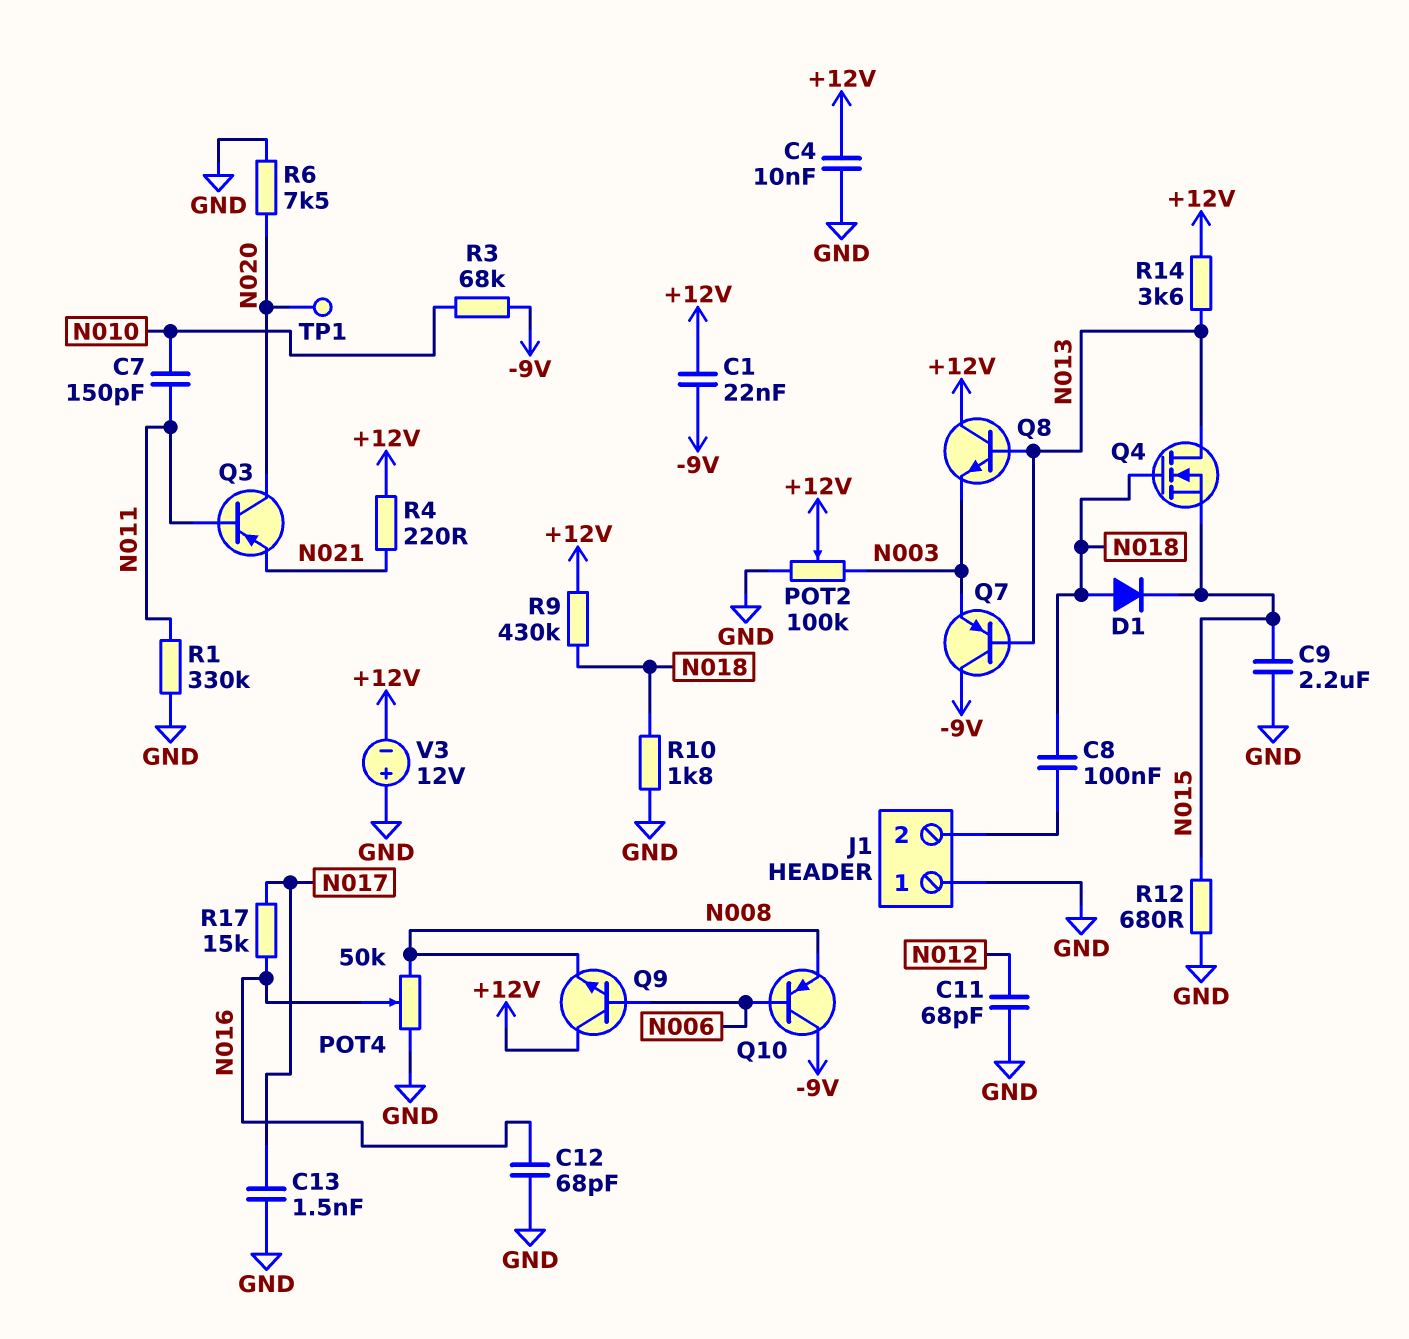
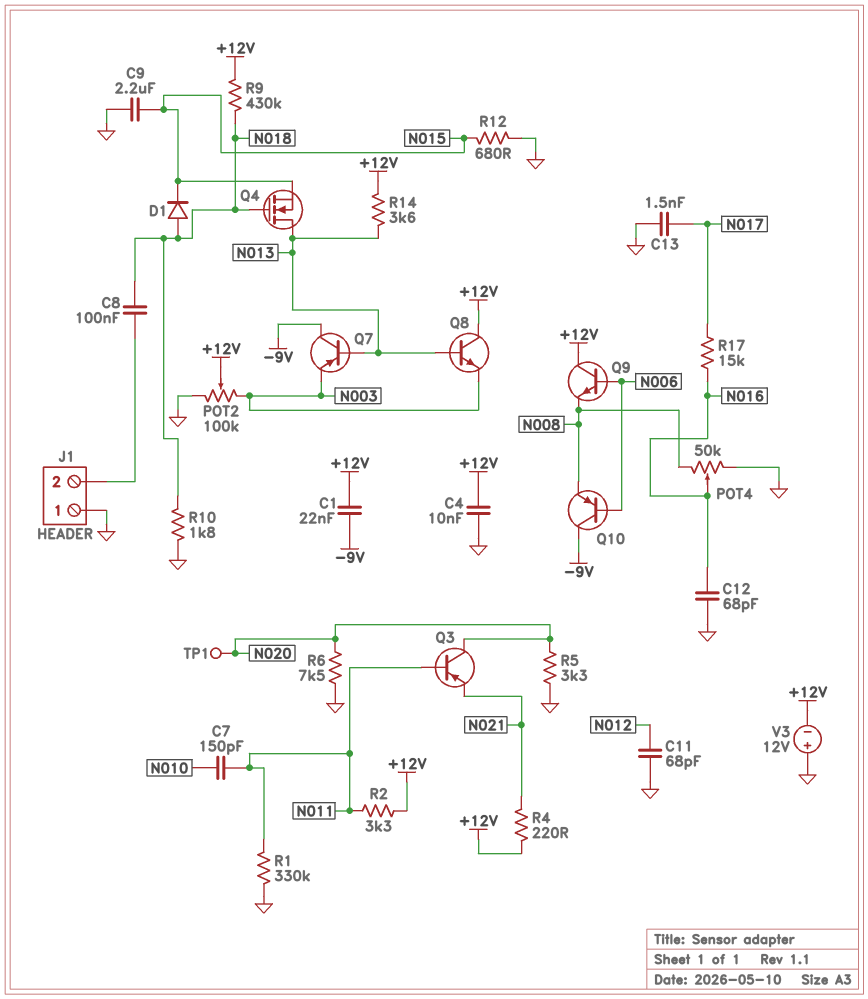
R2: none -> 3.3k (+12V, N011)
R3: 68k (-9V, N010) -> none
R5: none -> 3.3k (GND, N020)

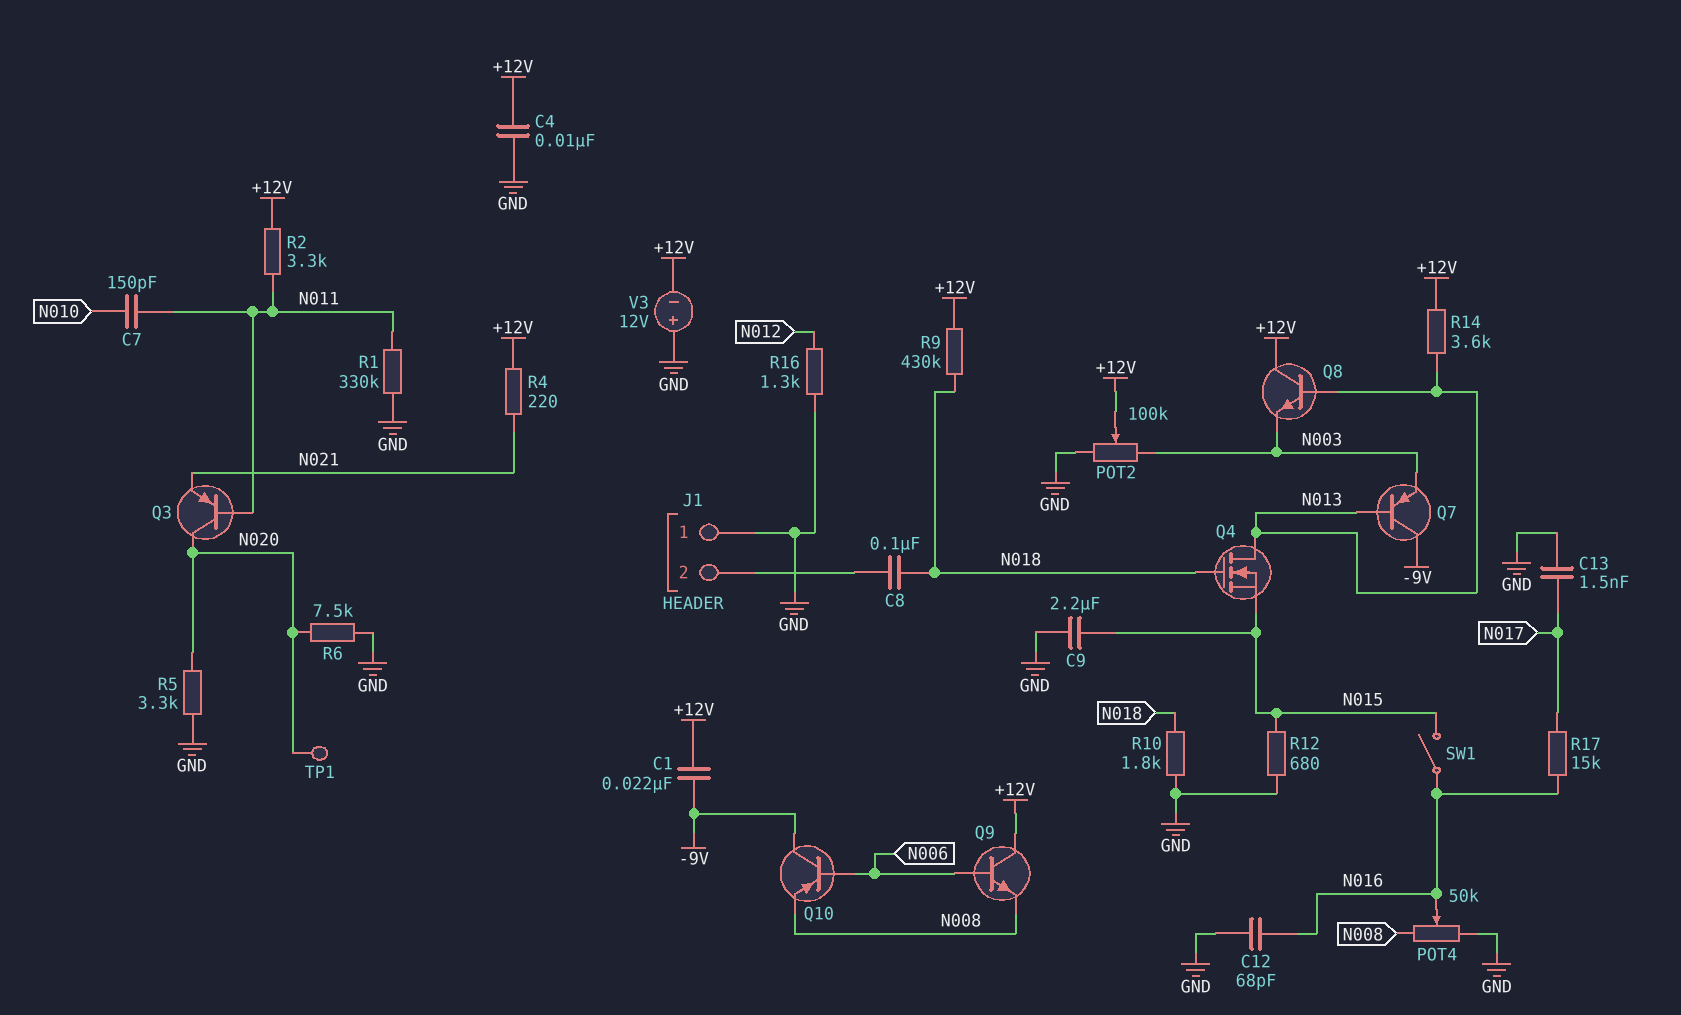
C11: 68pF (GND, N012) -> none
D1: diode (A N018, K N015) -> none
R16: none -> 1.3k (GND, N012)
SW1: none -> switch (N015, N016)

